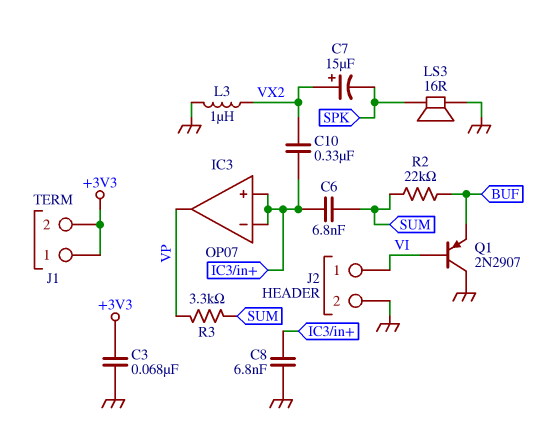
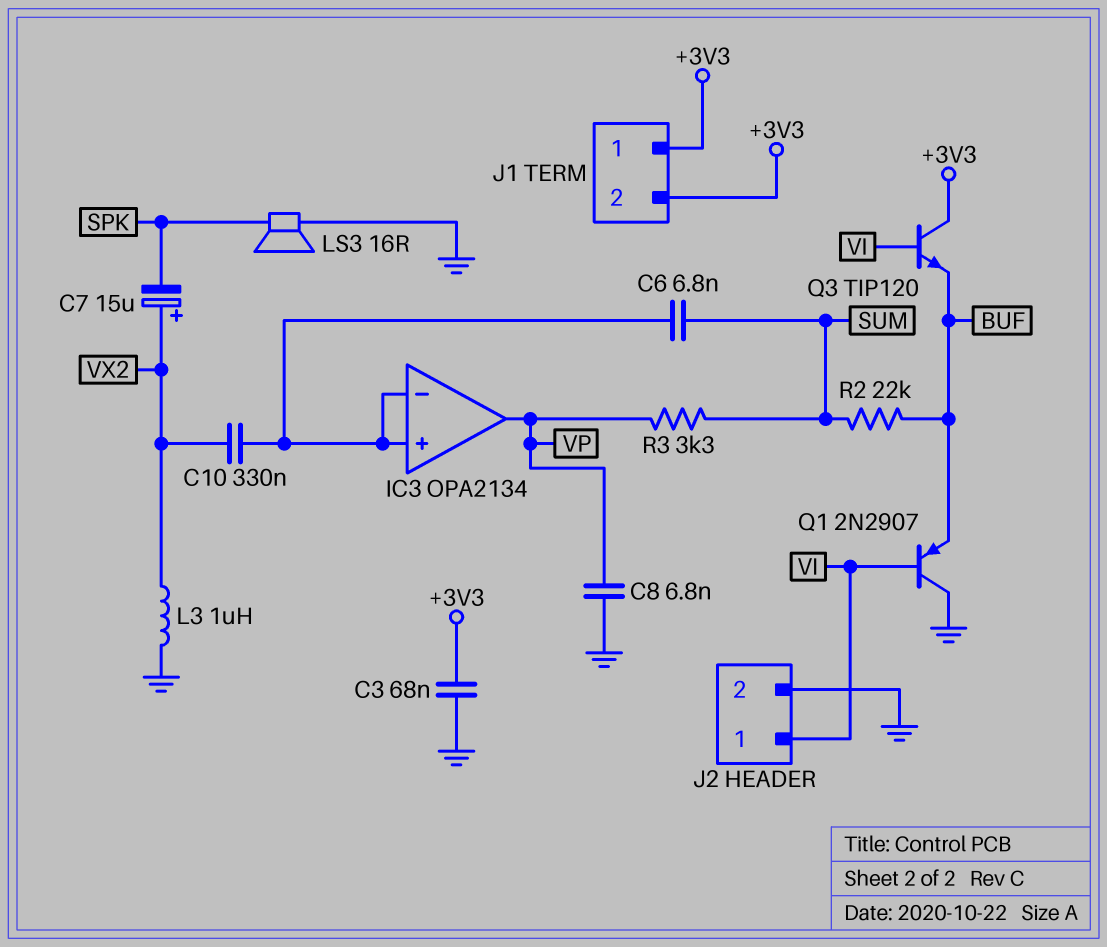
C8: 6.8nF (GND, IC3/in+) -> 6.8nF (GND, VP)
IC3: OP07 -> OPA2134
Q3: none -> NPN TIP120 (B VI, C +3V3, E BUF)

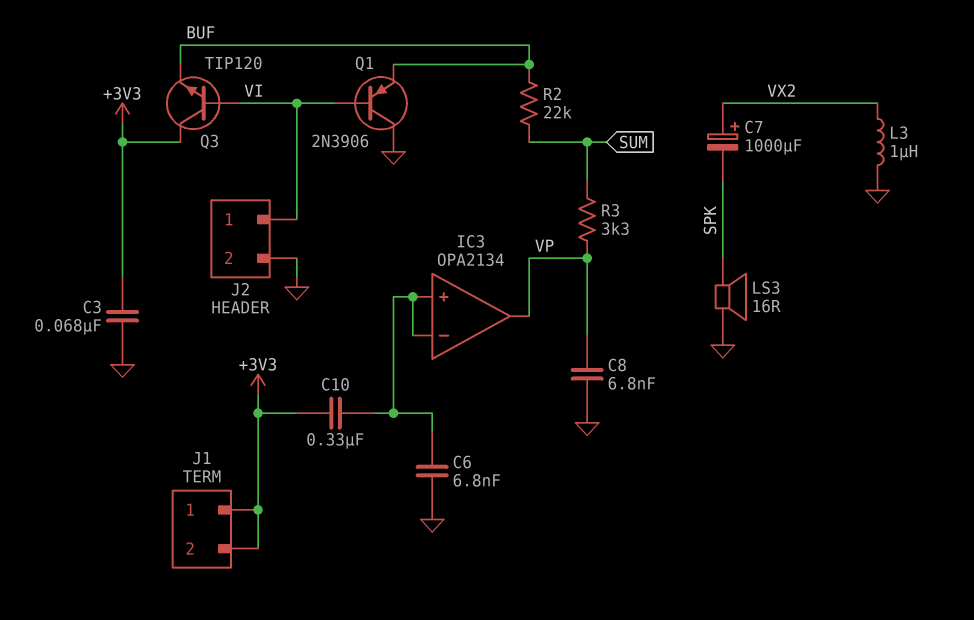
C6: 6.8nF (IC3/in+, SUM) -> 6.8nF (GND, IC3/in+)
C7: 15uF (plus VX2, minus SPK) -> 1000uF (plus VX2, minus SPK)
C10: 330nF (IC3/in+, VX2) -> 330nF (+3V3, IC3/in+)
Q1: PNP 2N2907 (B VI, C GND, E BUF) -> PNP 2N3906 (B VI, C GND, E BUF)

